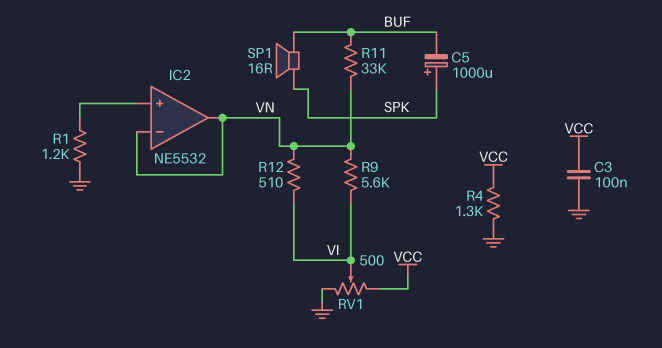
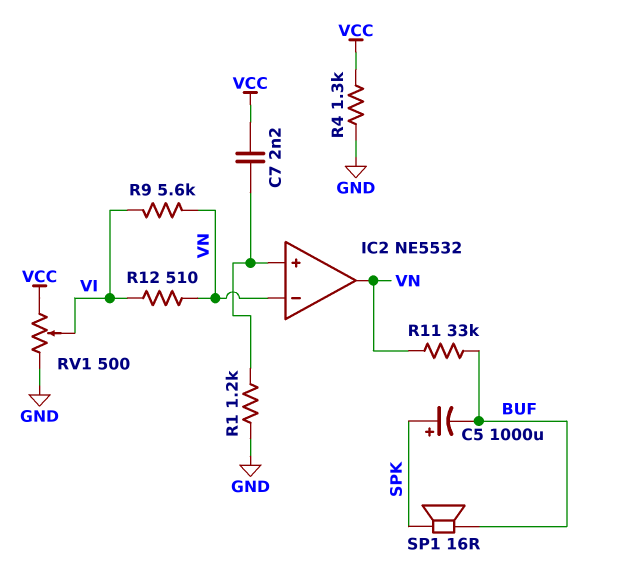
C3: 100nF (GND, VCC) -> none
C7: none -> 2.2nF (IC2/in+, VCC)

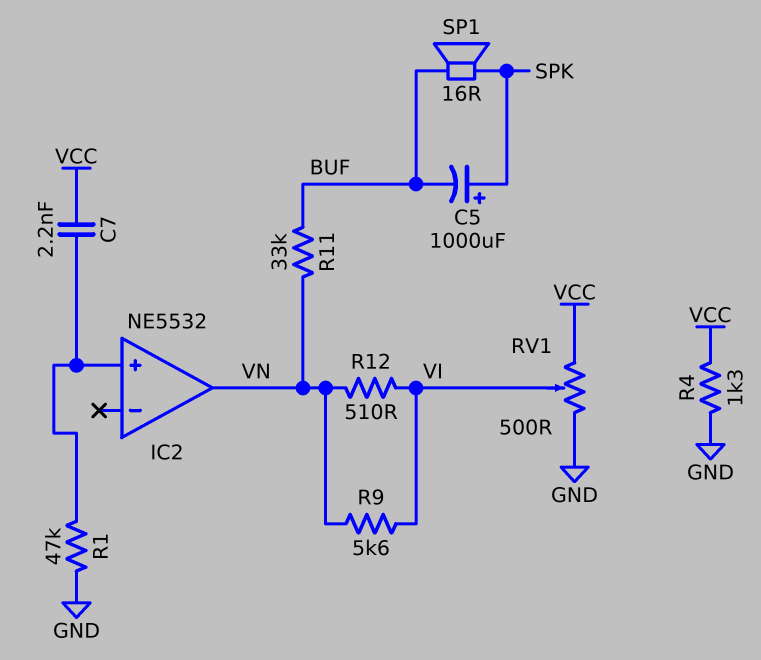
IC2 pin in-: VN -> none
R1: 1.2k (GND, IC2/in+) -> 47k (GND, IC2/in+)

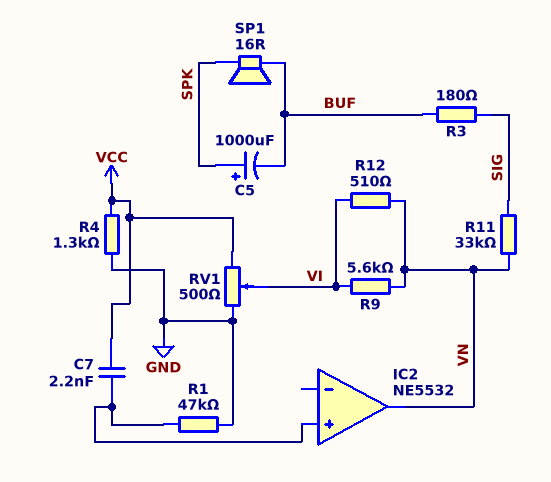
R3: none -> 180 (BUF, SIG)
R11: 33k (BUF, VN) -> 33k (SIG, VN)

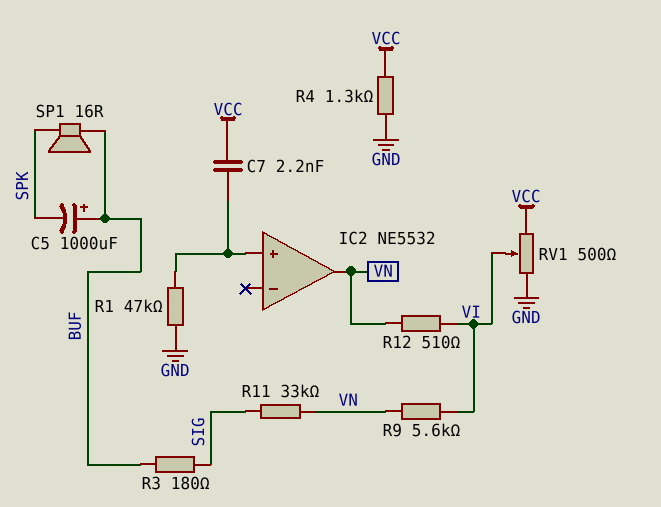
C5: 1000uF (plus SPK, minus BUF) -> 1000uF (plus BUF, minus SPK)

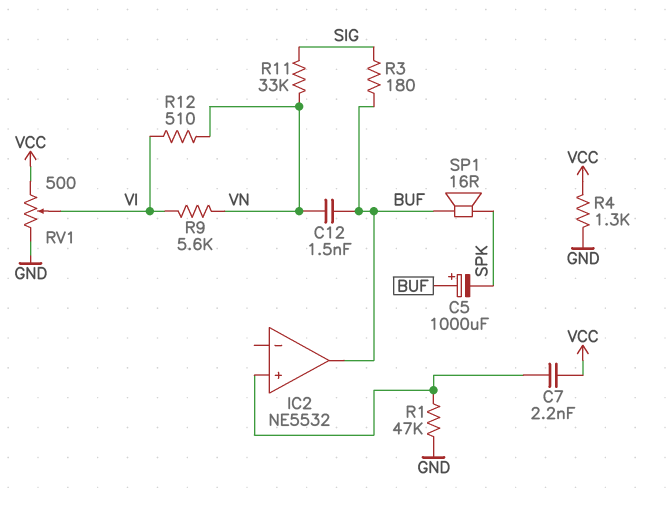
C12: none -> 1.5nF (BUF, VN)
IC2 pin out: VN -> BUF

